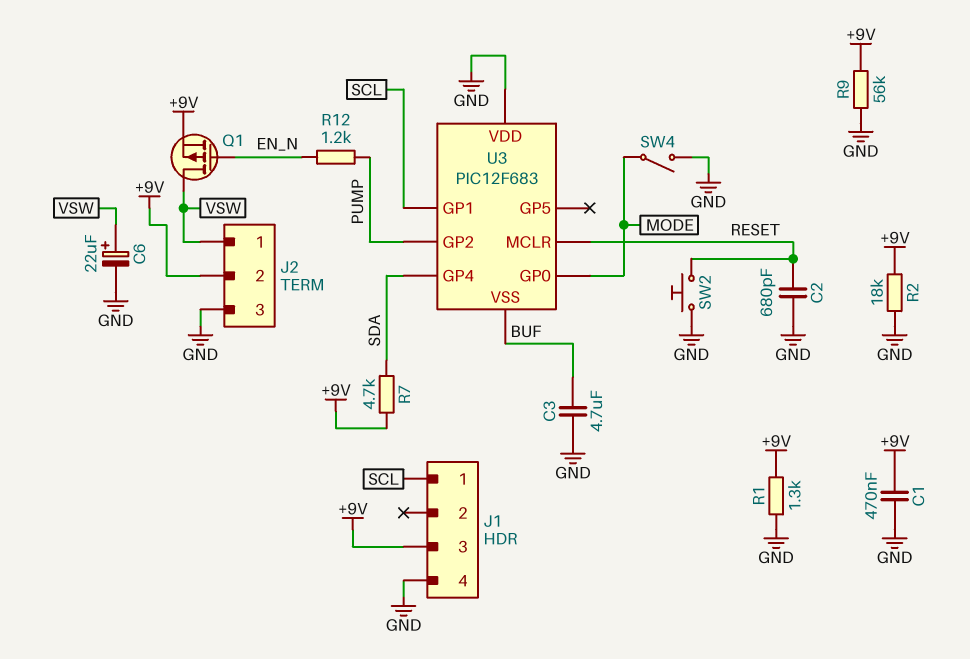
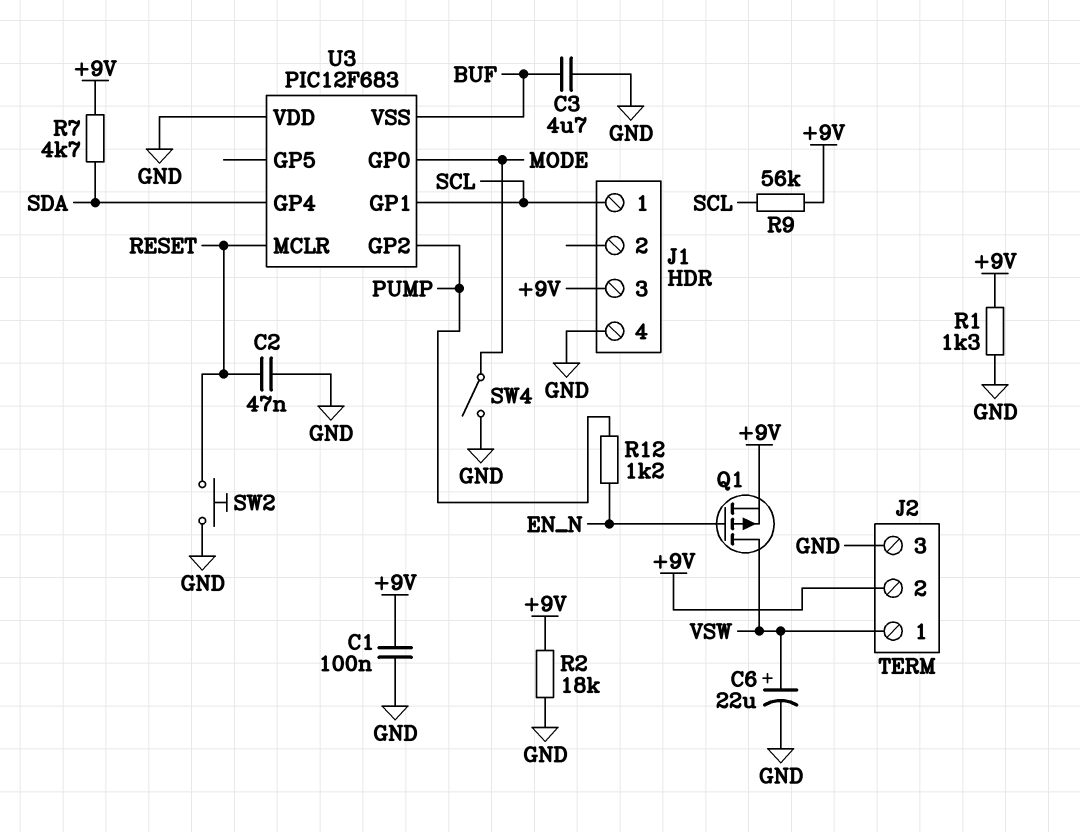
C1: 470nF (+9V, GND) -> 100nF (+9V, GND)
C2: 680pF (GND, RESET) -> 47nF (GND, RESET)
R9: 56k (+9V, GND) -> 56k (+9V, SCL)

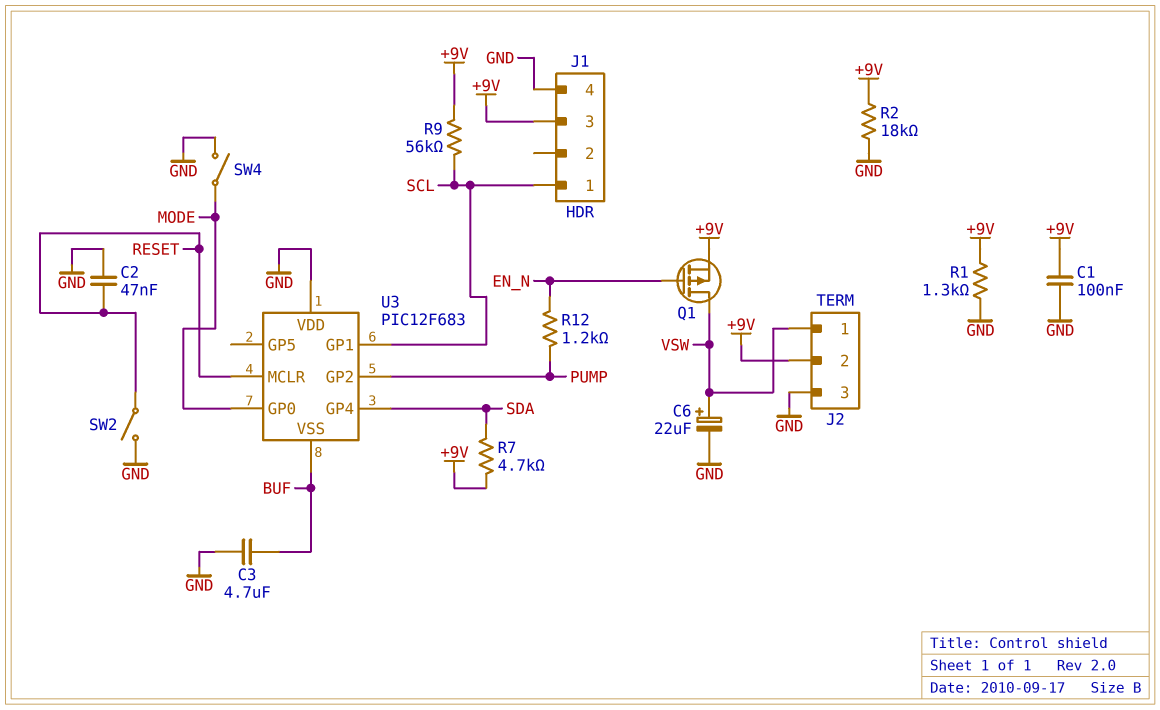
SW2: button (GND, RESET) -> switch (GND, RESET)

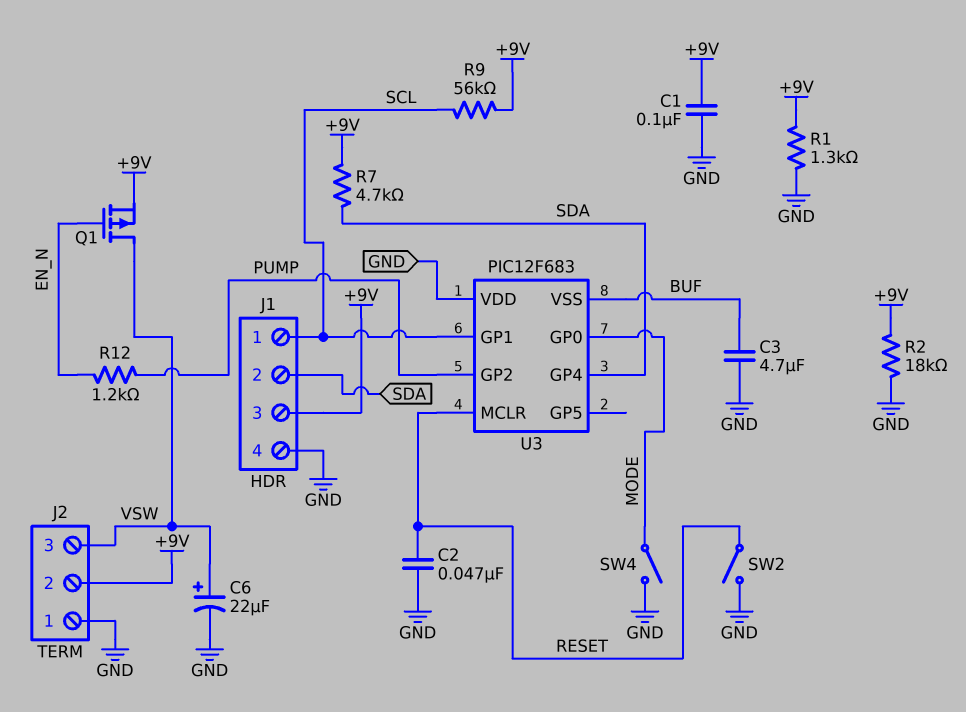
J1 pin 2: none -> SDA
J2 pin 1: VSW -> GND
J2 pin 3: GND -> VSW

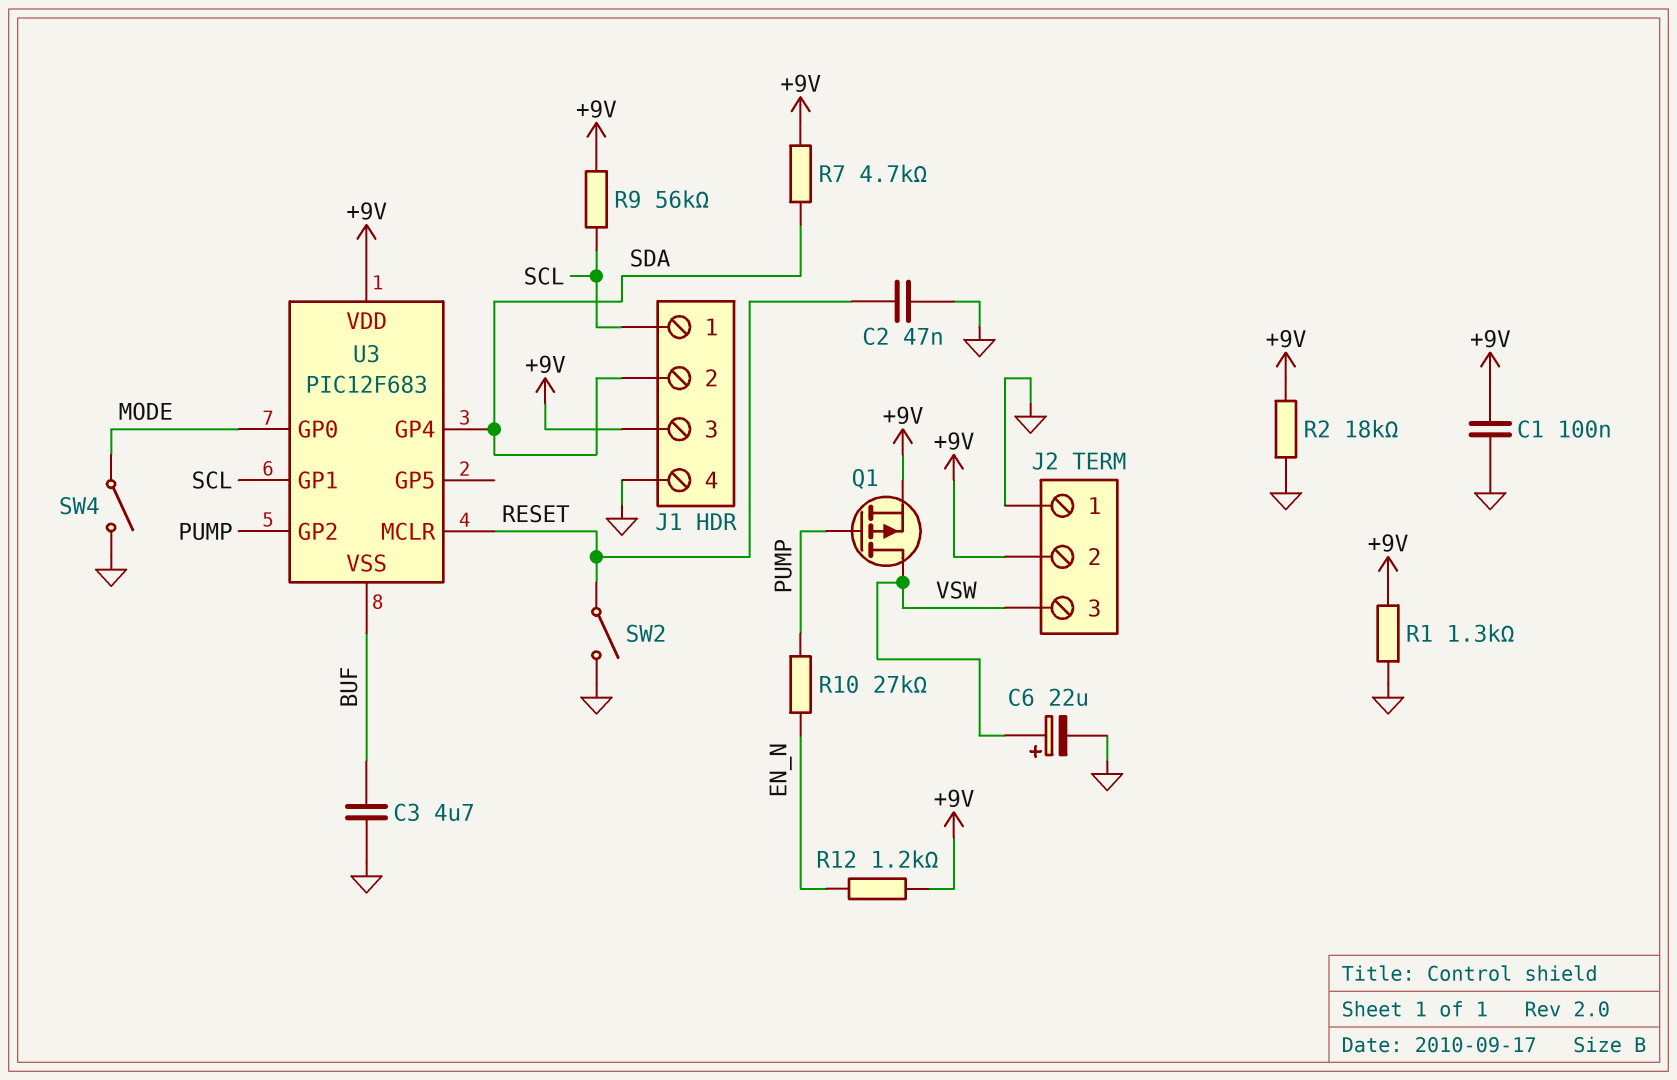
Q1: PMOS (G EN_N, D VSW, S +9V) -> PMOS (G PUMP, D VSW, S +9V)
R10: none -> 27k (EN_N, PUMP)
R12: 1.2k (EN_N, PUMP) -> 1.2k (+9V, EN_N)
U3 pin VDD: GND -> +9V

